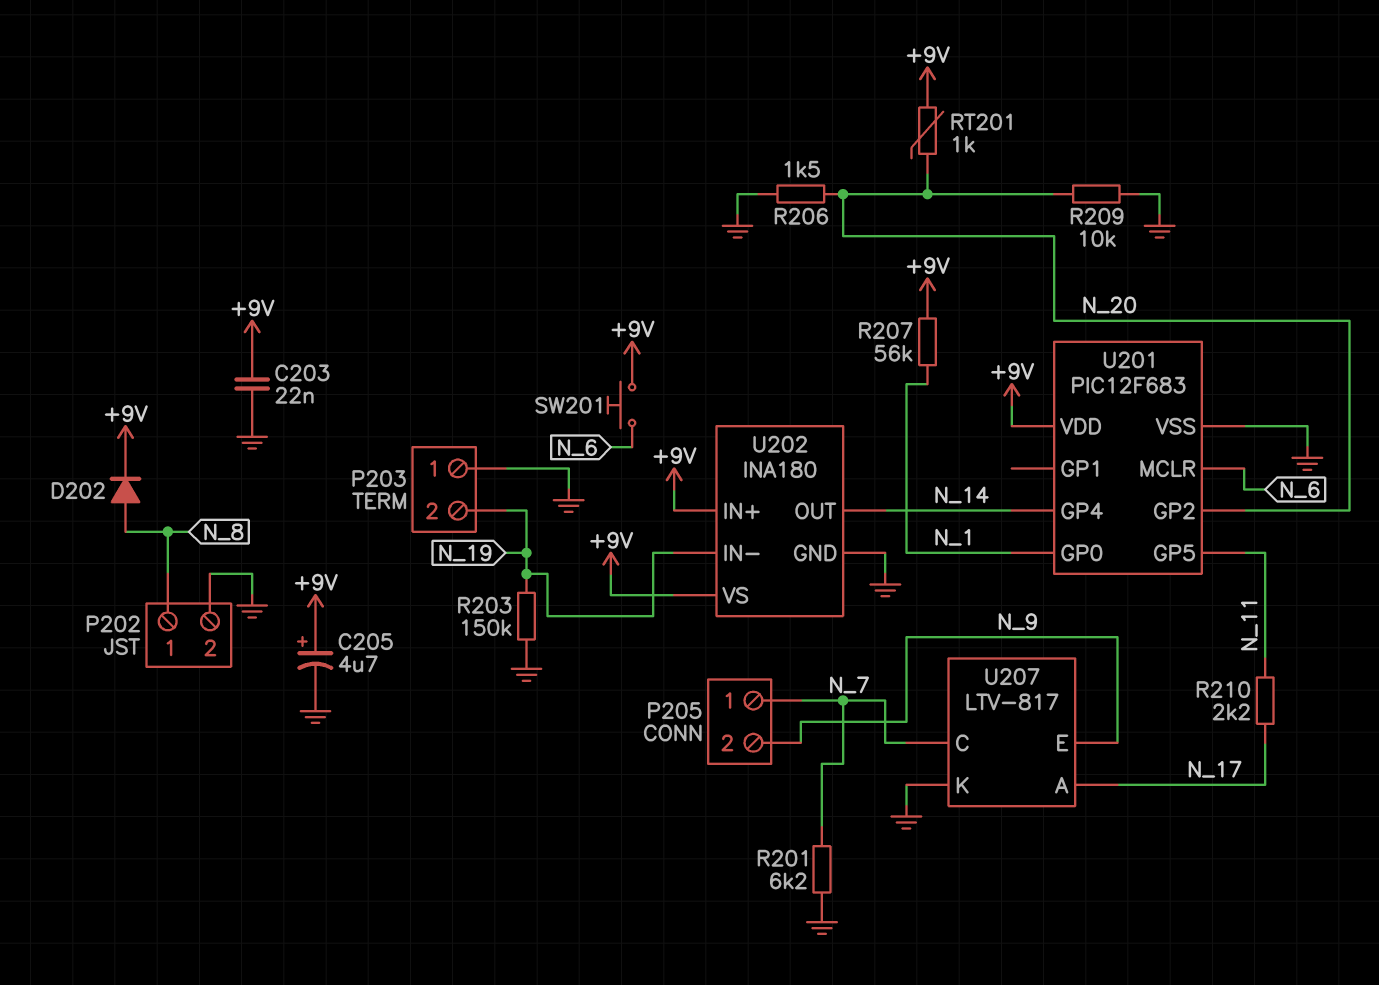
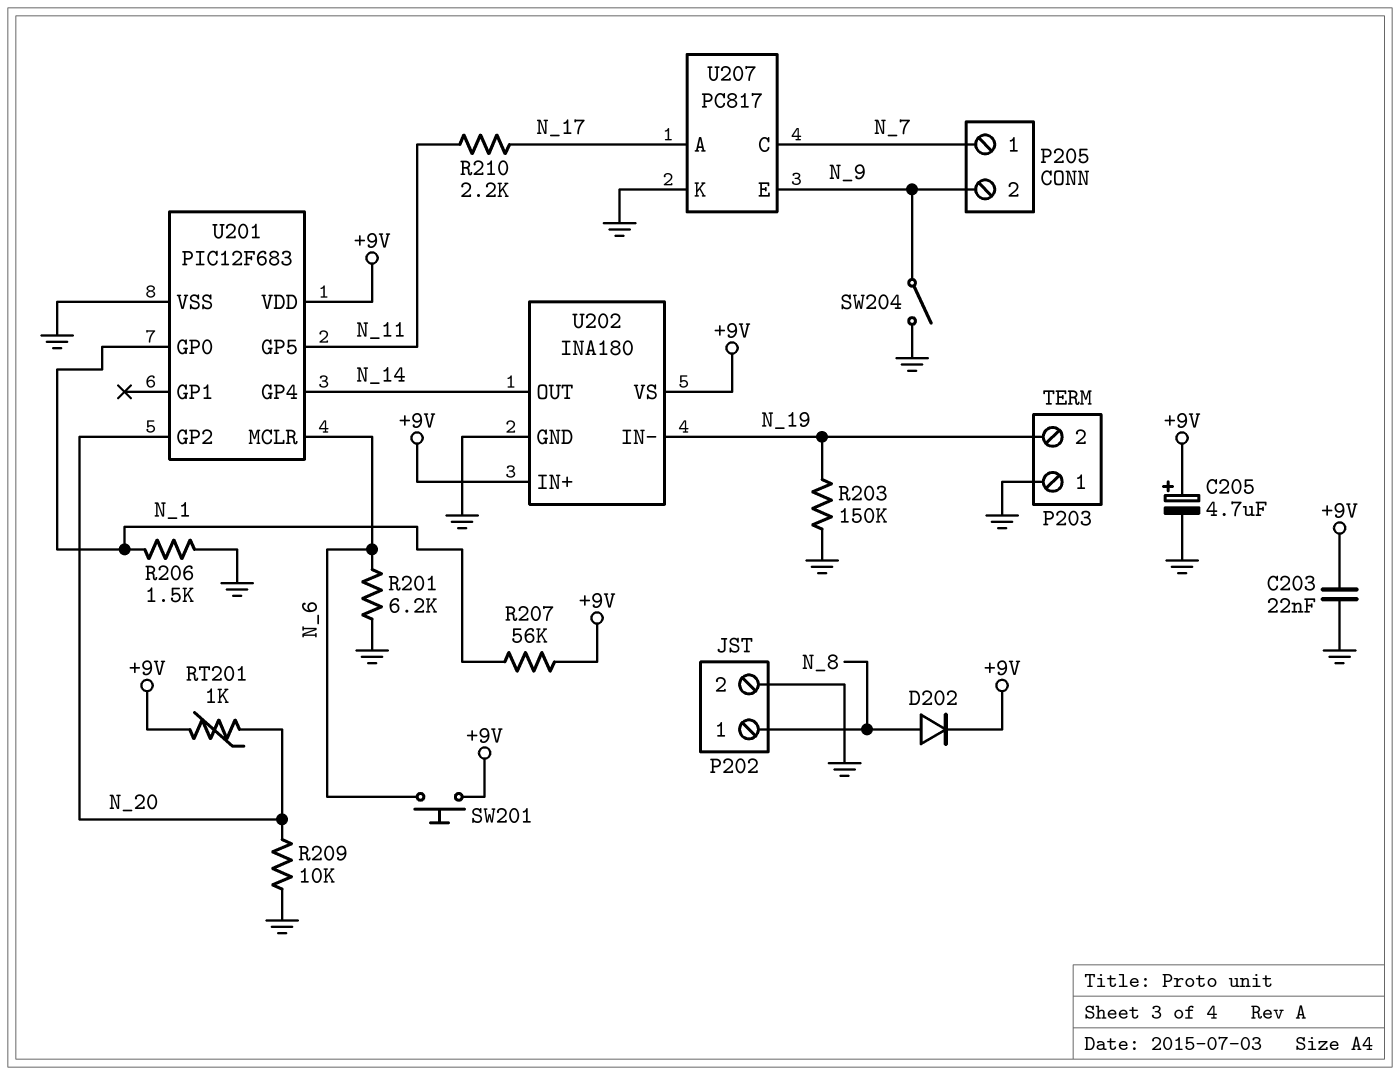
R201: 6.2k (GND, N_7) -> 6.2k (GND, N_6)
R206: 1.5k (GND, N_20) -> 1.5k (GND, N_1)
SW204: none -> switch (GND, N_9)
U207: LTV-817 -> PC817

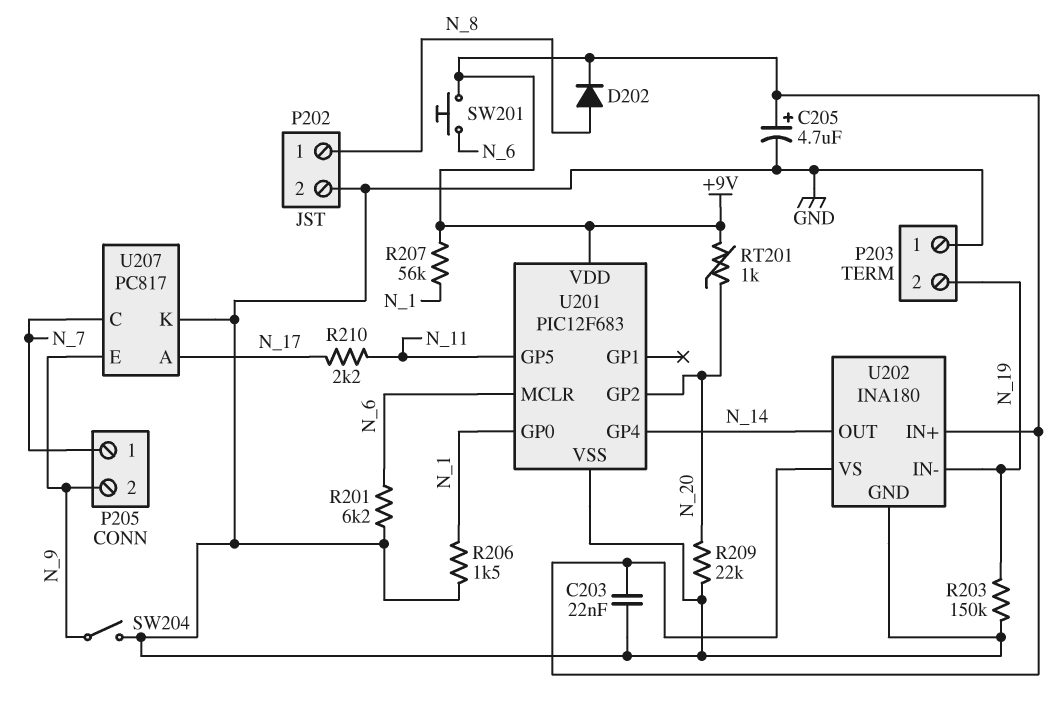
R209: 10k (GND, N_20) -> 22k (GND, N_20)

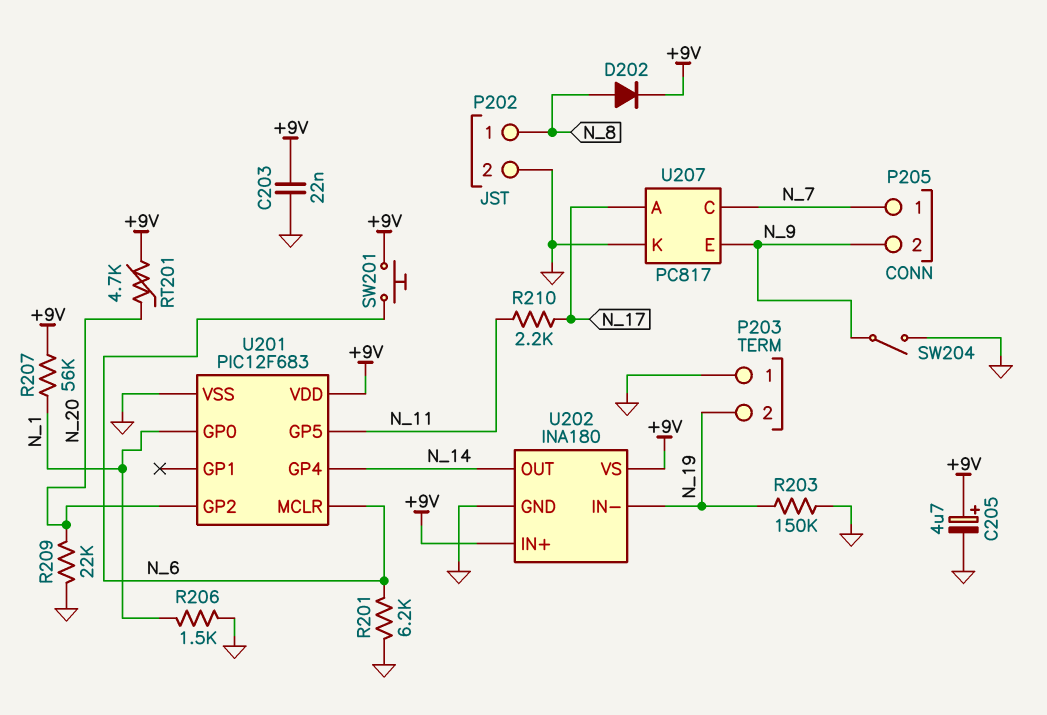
RT201: 1k (+9V, N_20) -> 4.7k (+9V, N_20)

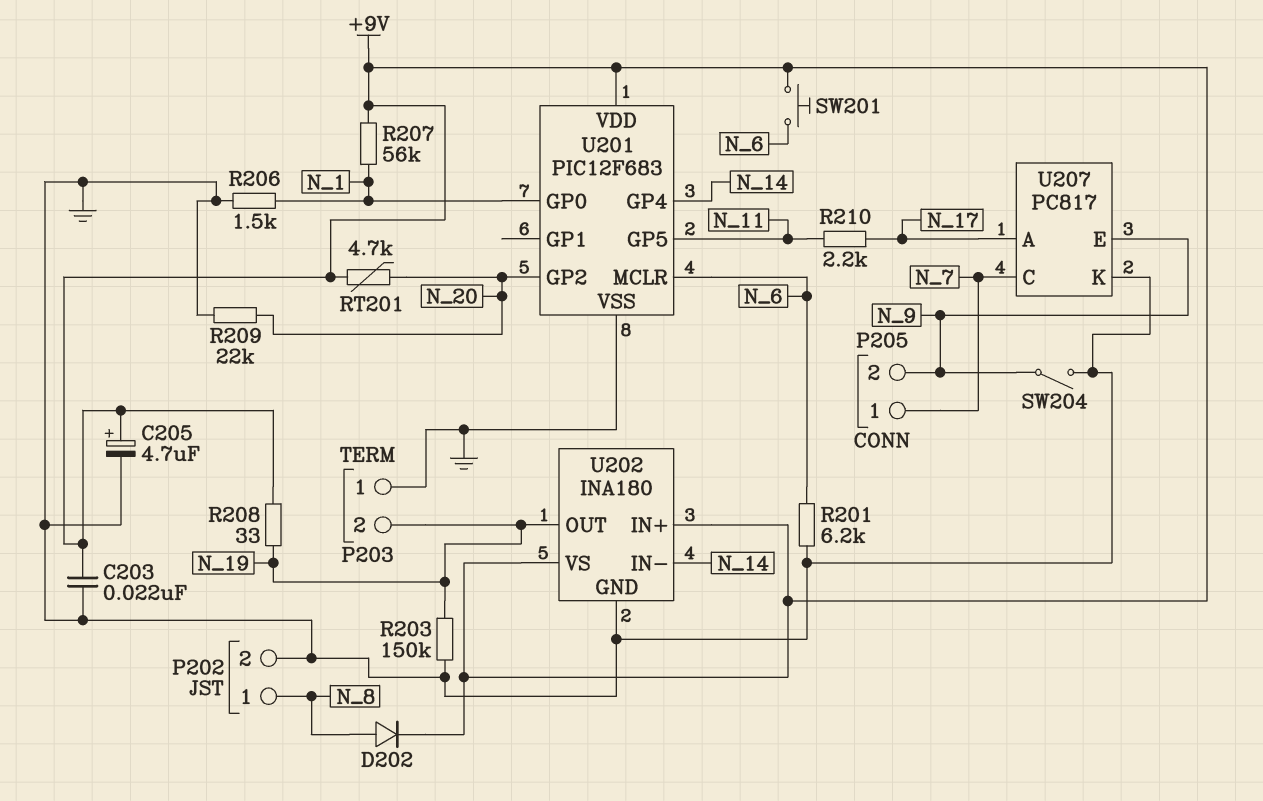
R208: none -> 33 (+9V, N_19)
U202 pin IN-: N_19 -> N_14
U202 pin OUT: N_14 -> N_19

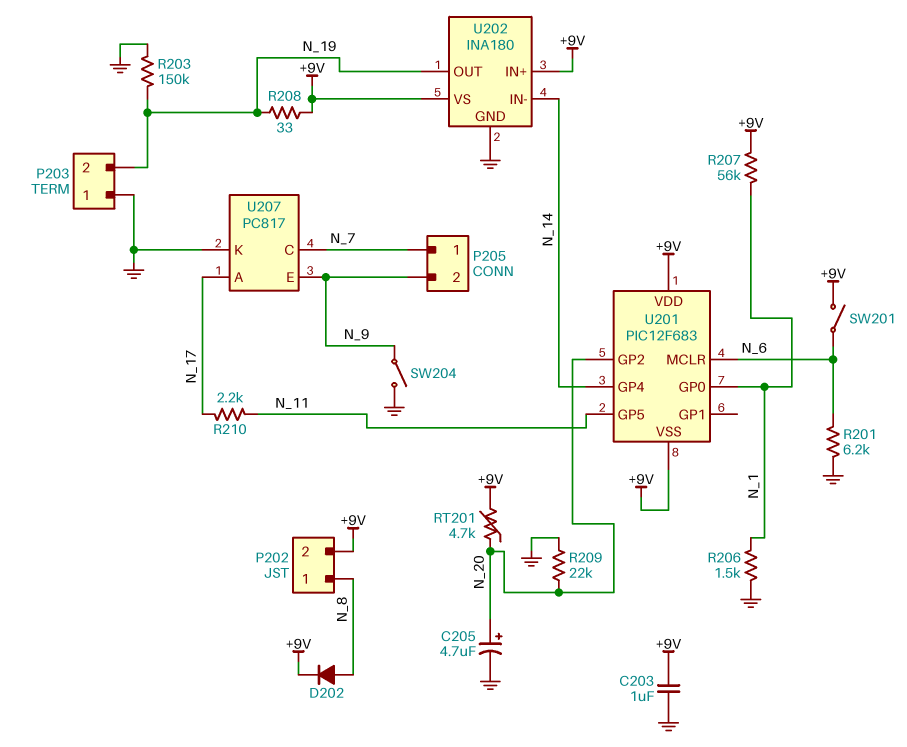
C203: 22nF (+9V, GND) -> 1uF (+9V, GND)
C205: 4.7uF (plus +9V, minus GND) -> 4.7uF (plus N_20, minus GND)
P202 pin 2: GND -> +9V
SW201: button (+9V, N_6) -> switch (+9V, N_6)
U201 pin VSS: GND -> +9V

